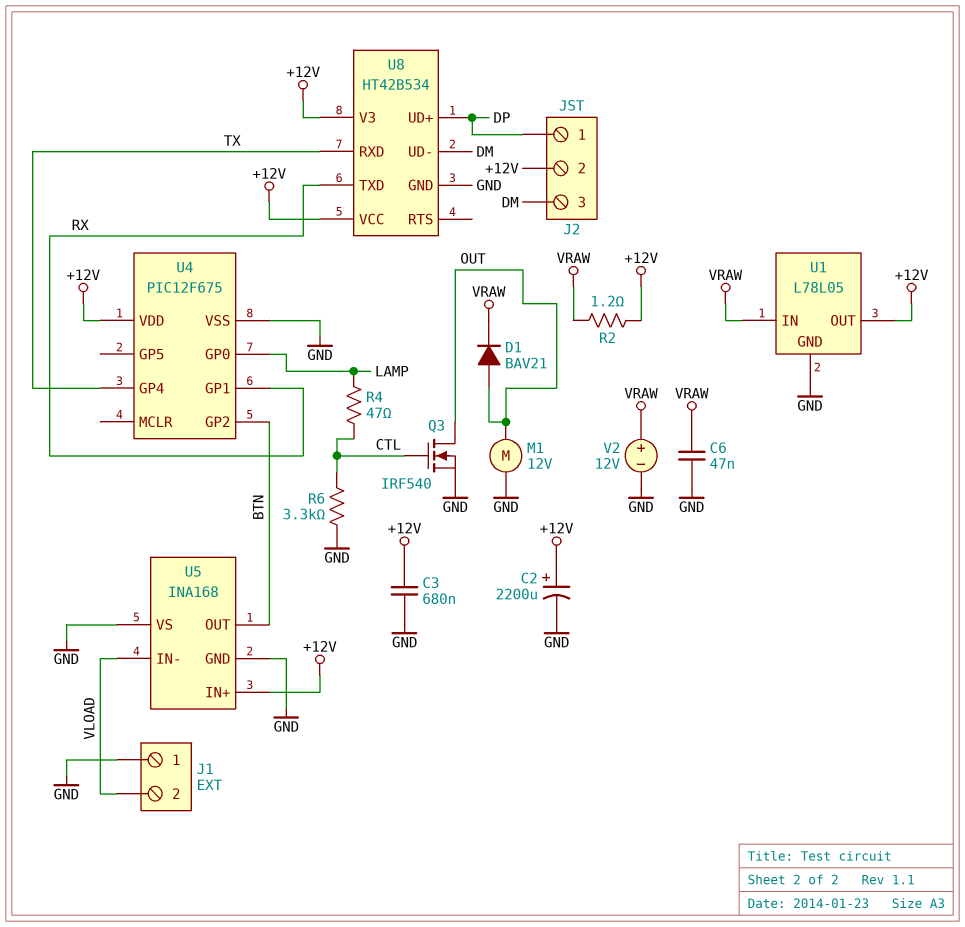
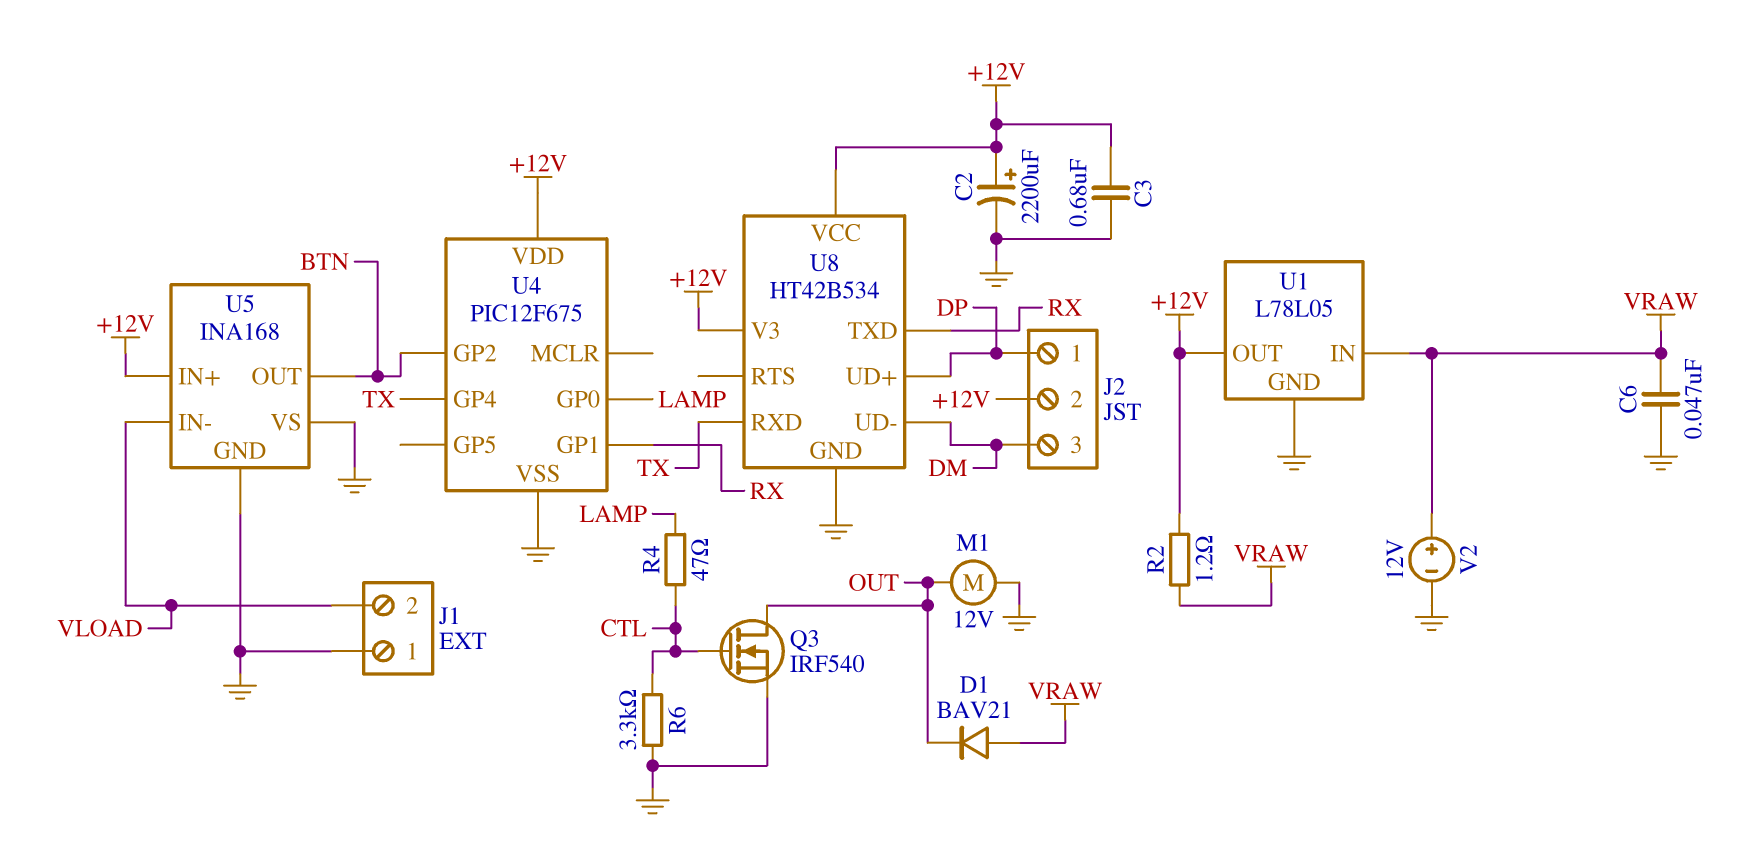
D1: diode BAV21 (A OUT, K VRAW) -> diode BAV21 (A VRAW, K OUT)

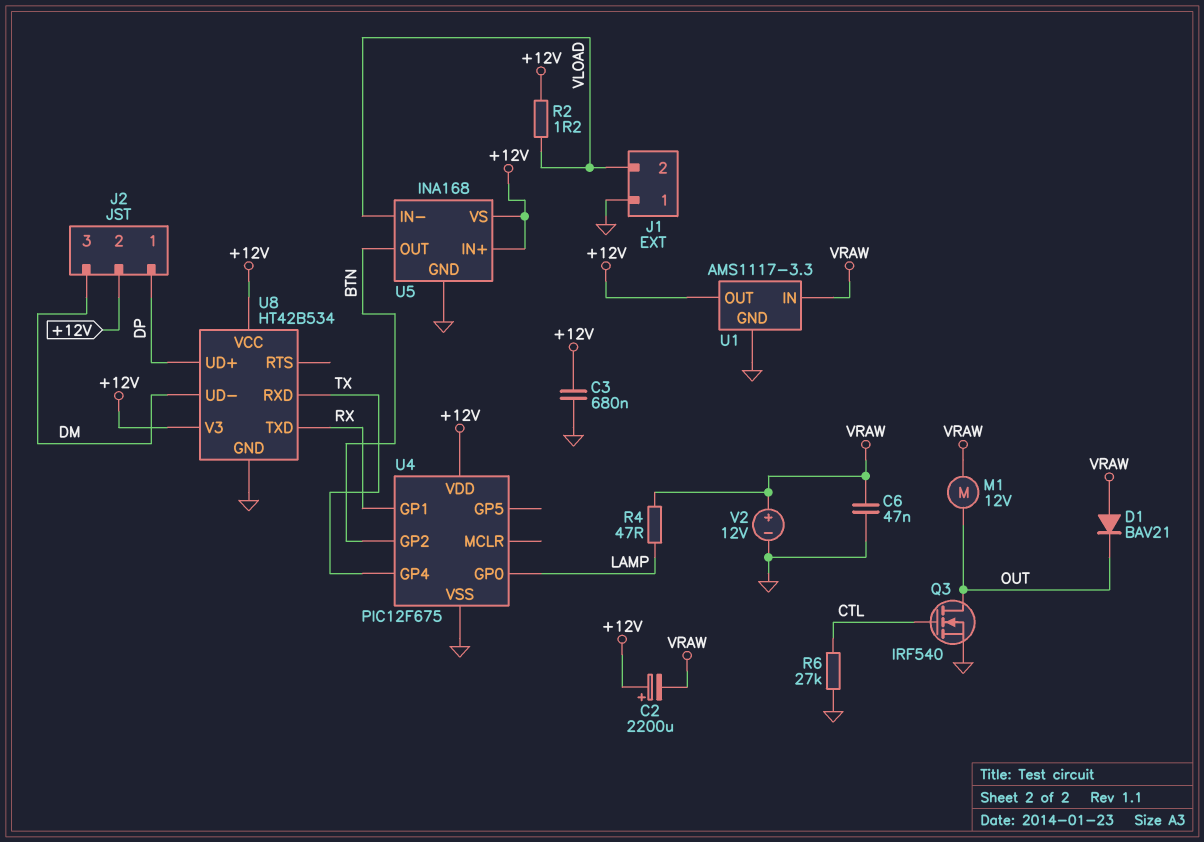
C2: 2200uF (plus +12V, minus GND) -> 2200uF (plus +12V, minus VRAW)
M1: motor 12V (GND, OUT) -> motor 12V (OUT, VRAW)
R2: 1.2 (+12V, VRAW) -> 1.2 (+12V, VLOAD)
R4: 47 (CTL, LAMP) -> 47 (LAMP, VRAW)
R6: 3.3k (CTL, GND) -> 27k (CTL, GND)
U1: L78L05 -> AMS1117-3.3
U5 pin VS: GND -> +12V

